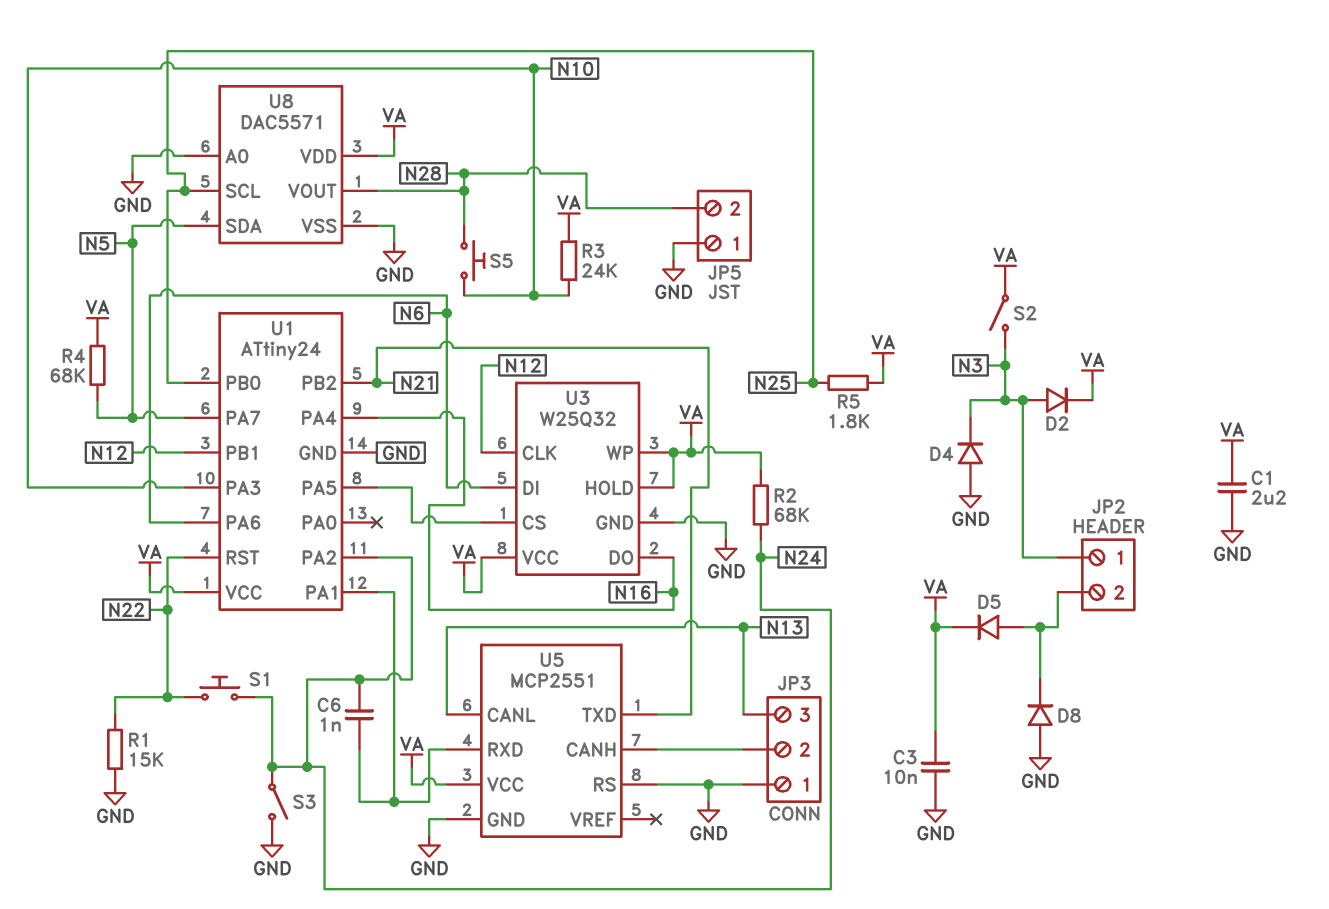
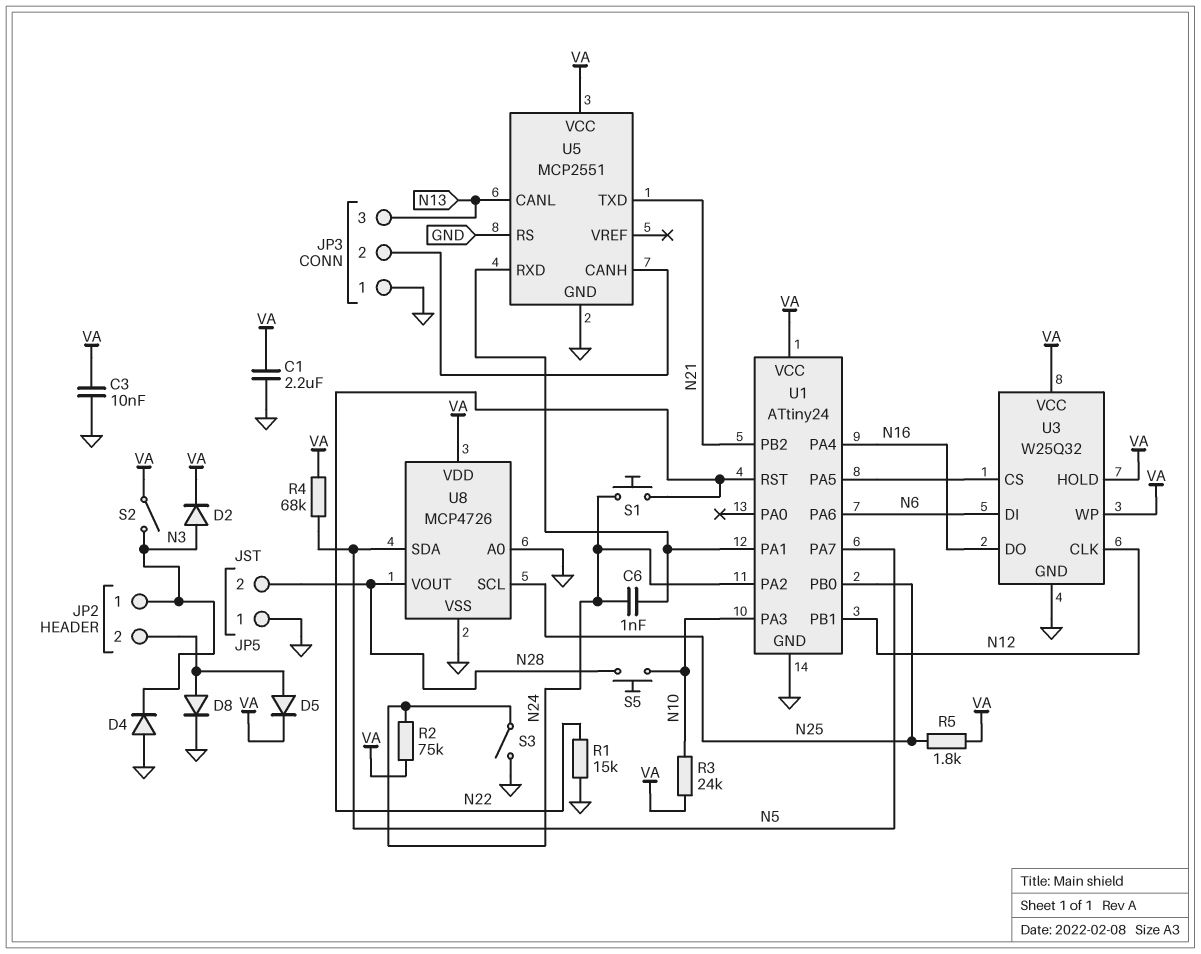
D8: diode (A GND, K JP2/2) -> diode (A JP2/2, K GND)
R2: 68k (N24, VA) -> 75k (N24, VA)
U8: DAC5571 -> MCP4726

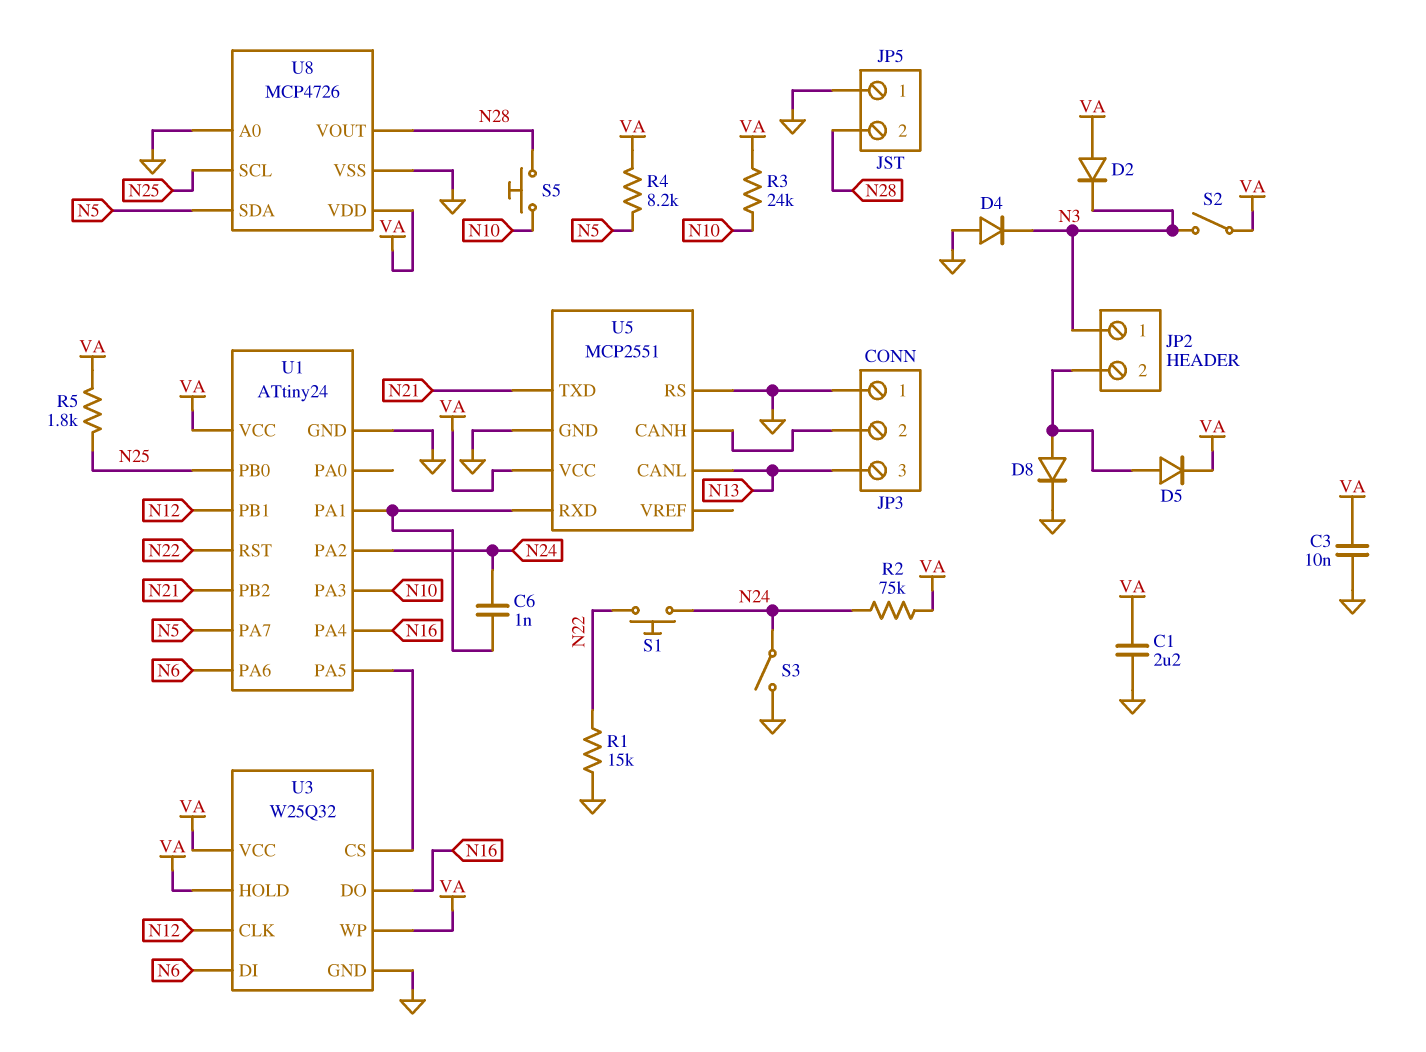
D2: diode (A N3, K VA) -> diode (A VA, K N3)
R4: 68k (N5, VA) -> 8.2k (N5, VA)

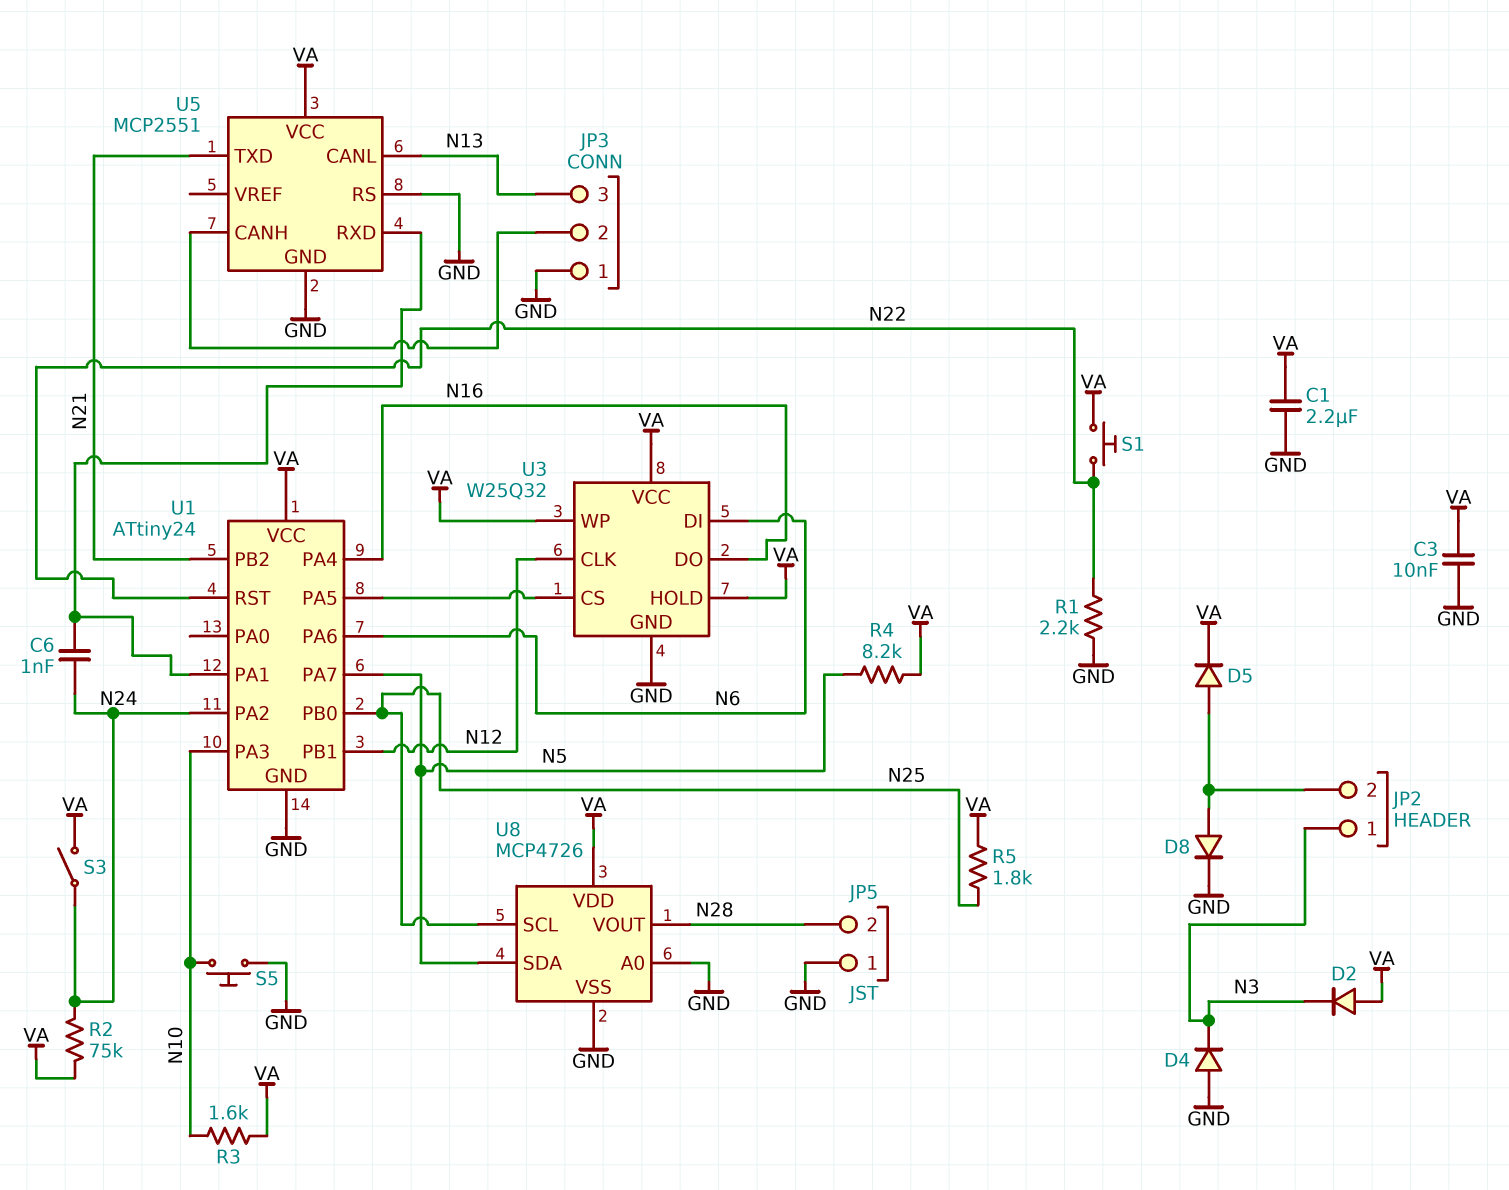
R1: 15k (GND, N22) -> 2.2k (GND, N22)
R3: 24k (N10, VA) -> 1.6k (N10, VA)
S1: button (N22, N24) -> button (N22, VA)
S2: switch (N3, VA) -> none
S3: switch (GND, N24) -> switch (N24, VA)
S5: button (N10, N28) -> button (GND, N10)

